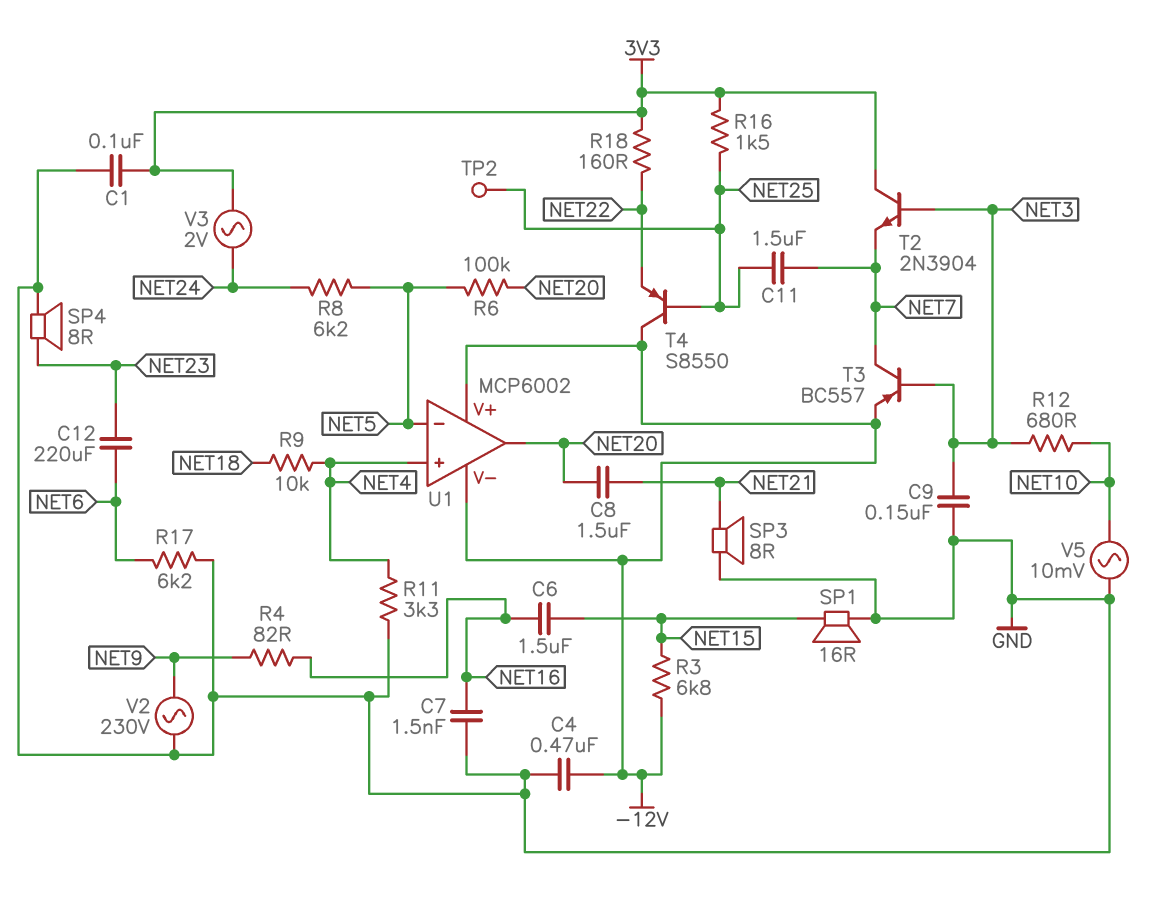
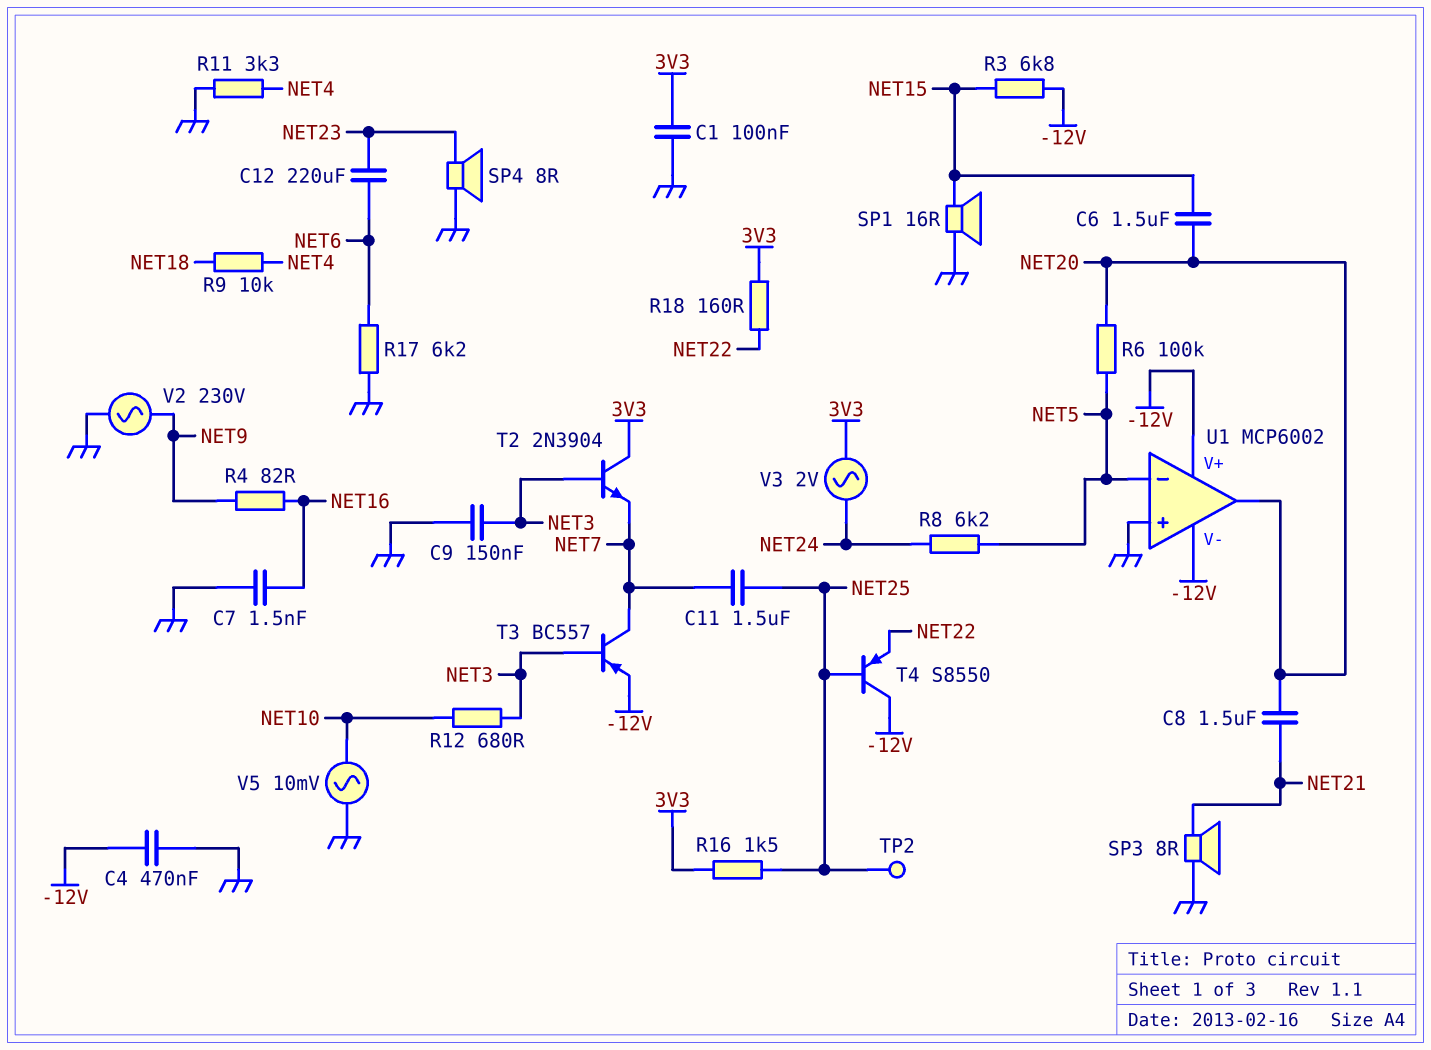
C6: 1.5uF (NET15, NET16) -> 1.5uF (NET15, NET20)
U1 pin in+: NET4 -> GND

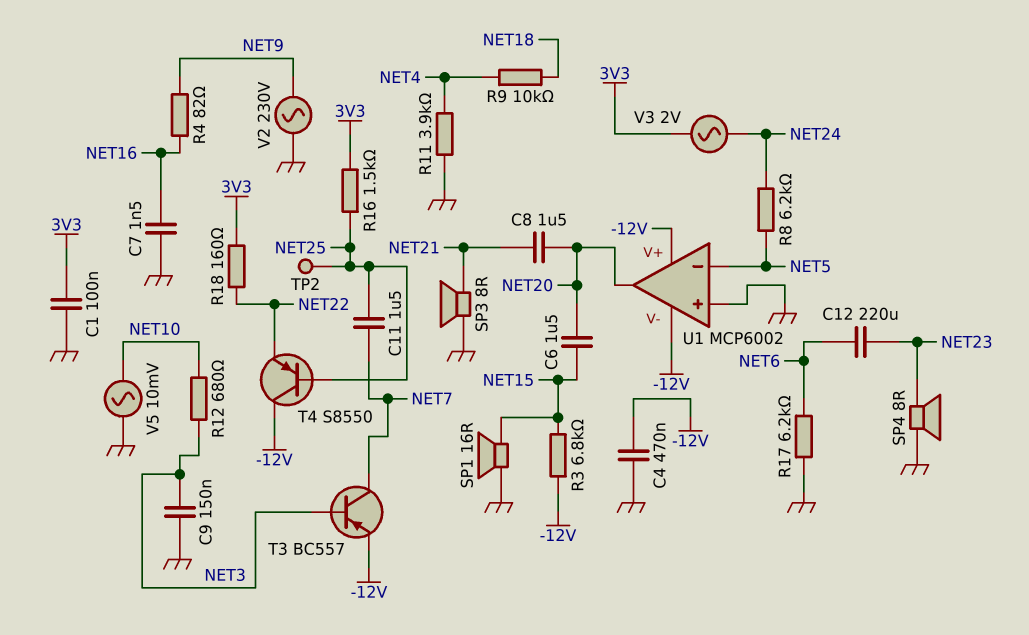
R6: 100k (NET5, NET20) -> none
R11: 3.3k (GND, NET4) -> 3.9k (GND, NET4)
T2: NPN 2N3904 (B NET3, C 3V3, E NET7) -> none

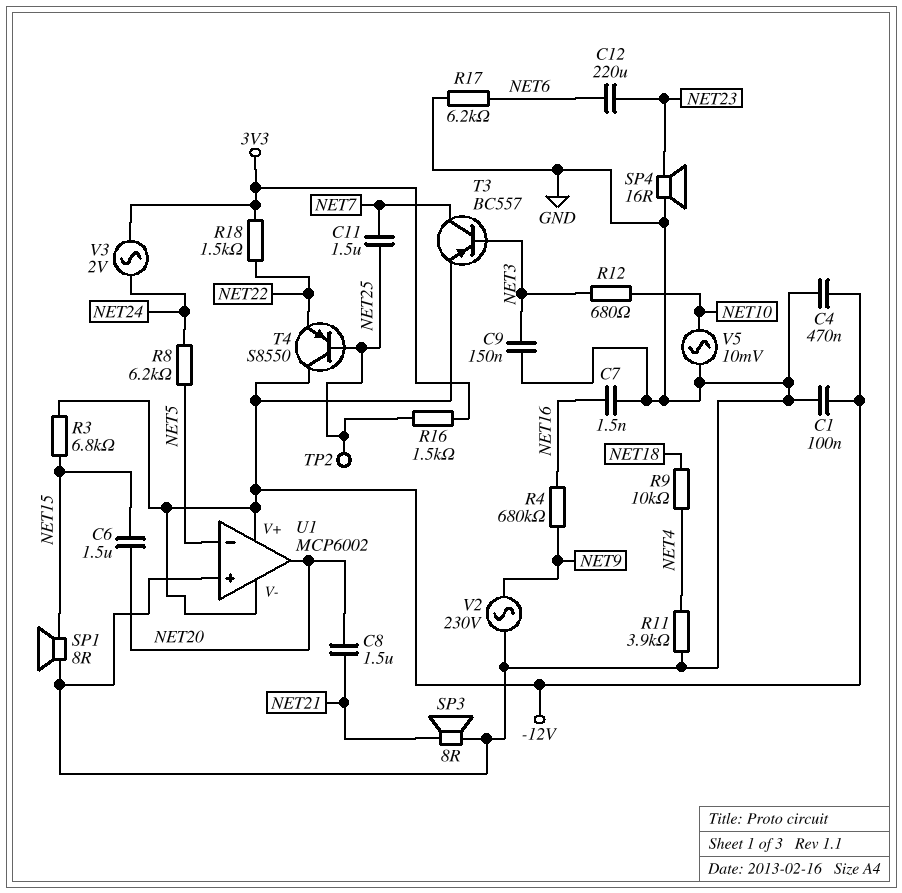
C1: 100nF (3V3, GND) -> 100nF (-12V, GND)
R4: 82 (NET9, NET16) -> 680k (NET9, NET16)
R18: 160 (3V3, NET22) -> 1.5k (3V3, NET22)
SP1: speaker 16R (GND, NET15) -> speaker 8R (GND, NET15)
SP4: speaker 8R (GND, NET23) -> speaker 16R (GND, NET23)

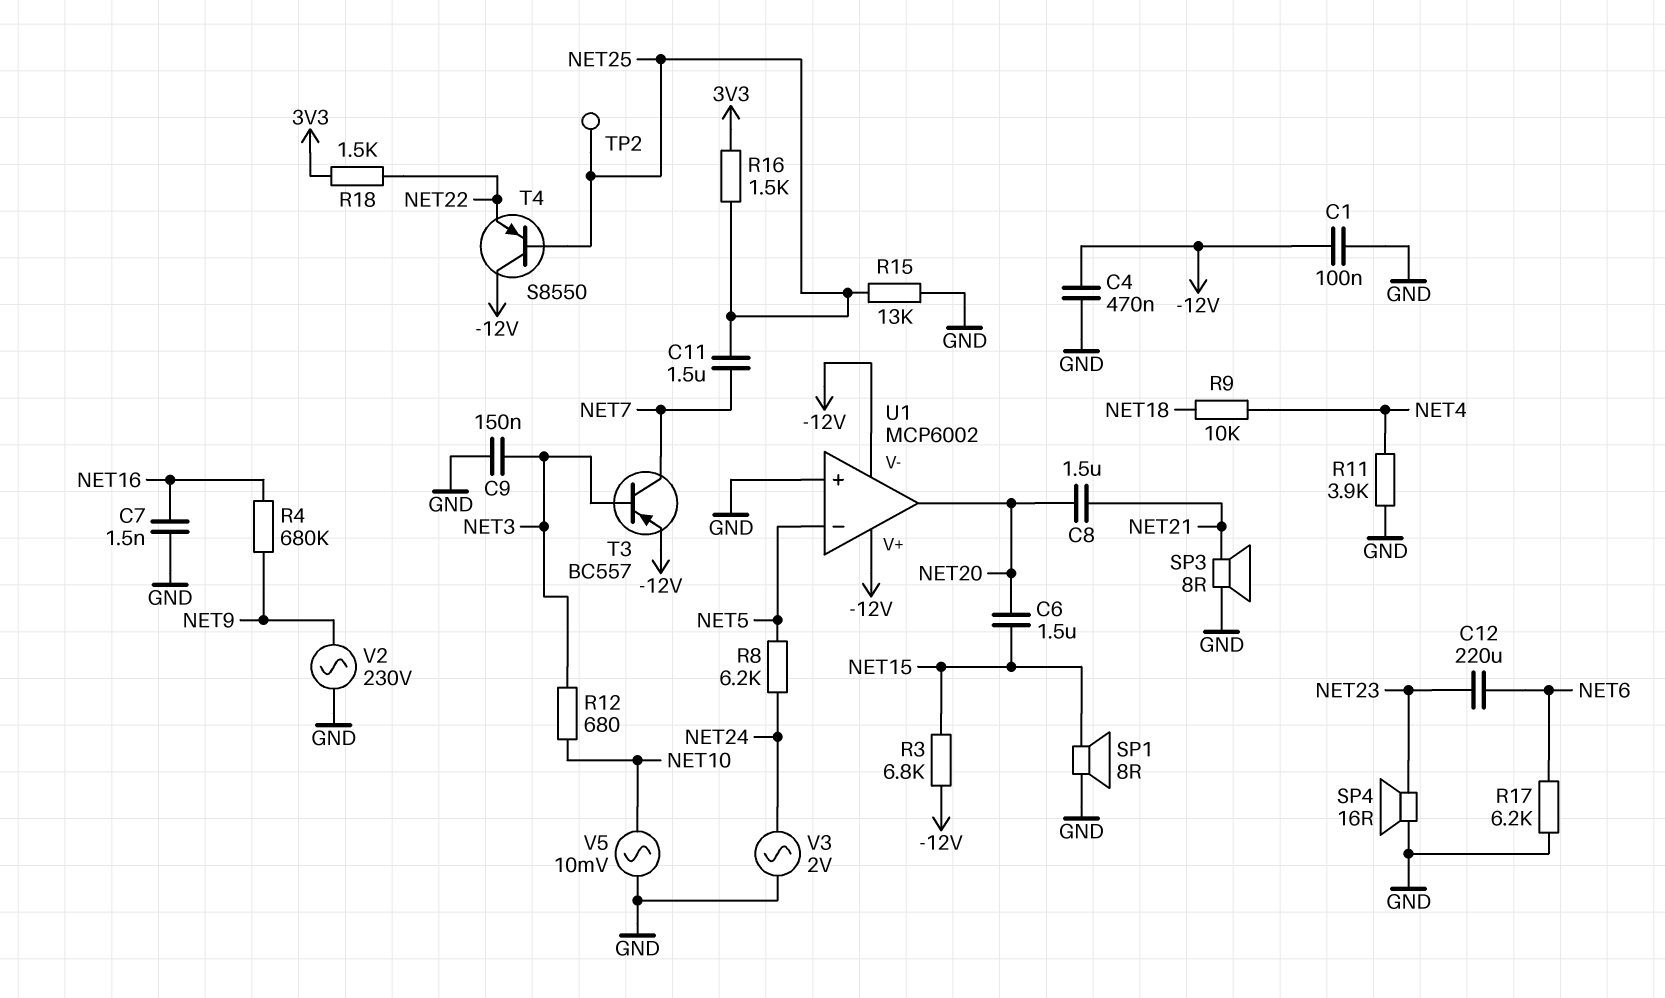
R15: none -> 13k (GND, NET25)
V3: AC 2V (3V3, NET24) -> AC 2V (GND, NET24)

